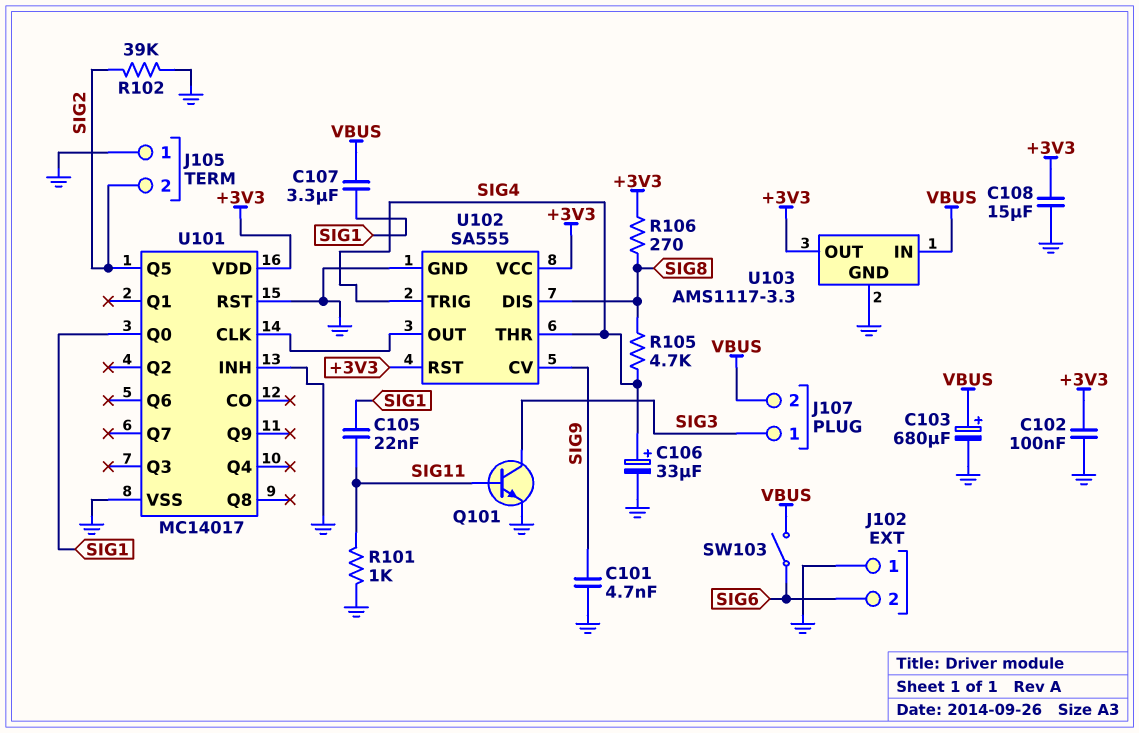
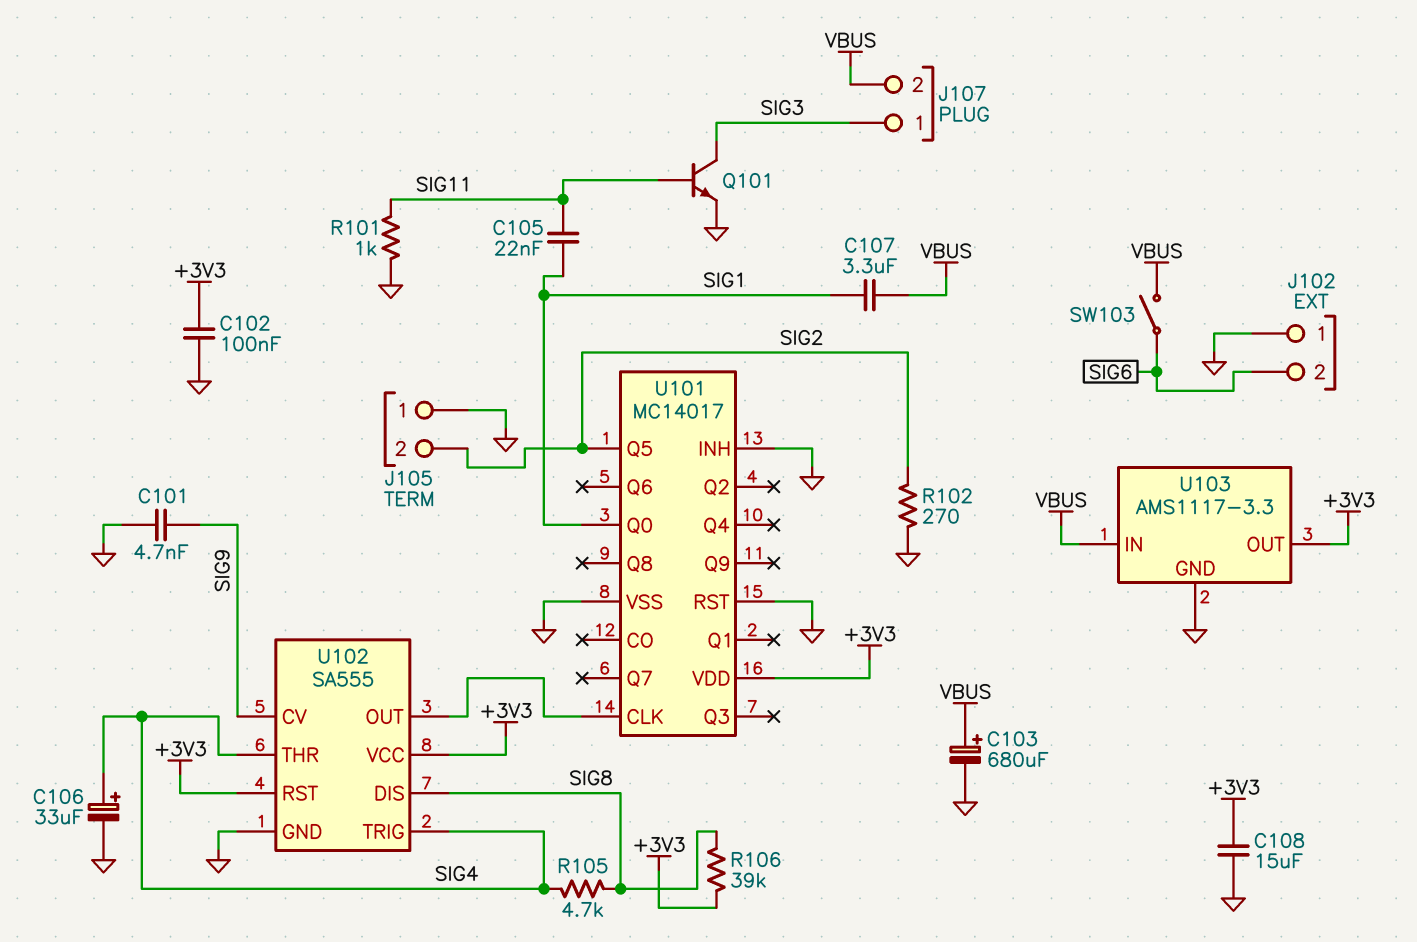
R102: 39k (GND, SIG2) -> 270 (GND, SIG2)
R106: 270 (+3V3, SIG8) -> 39k (+3V3, SIG8)

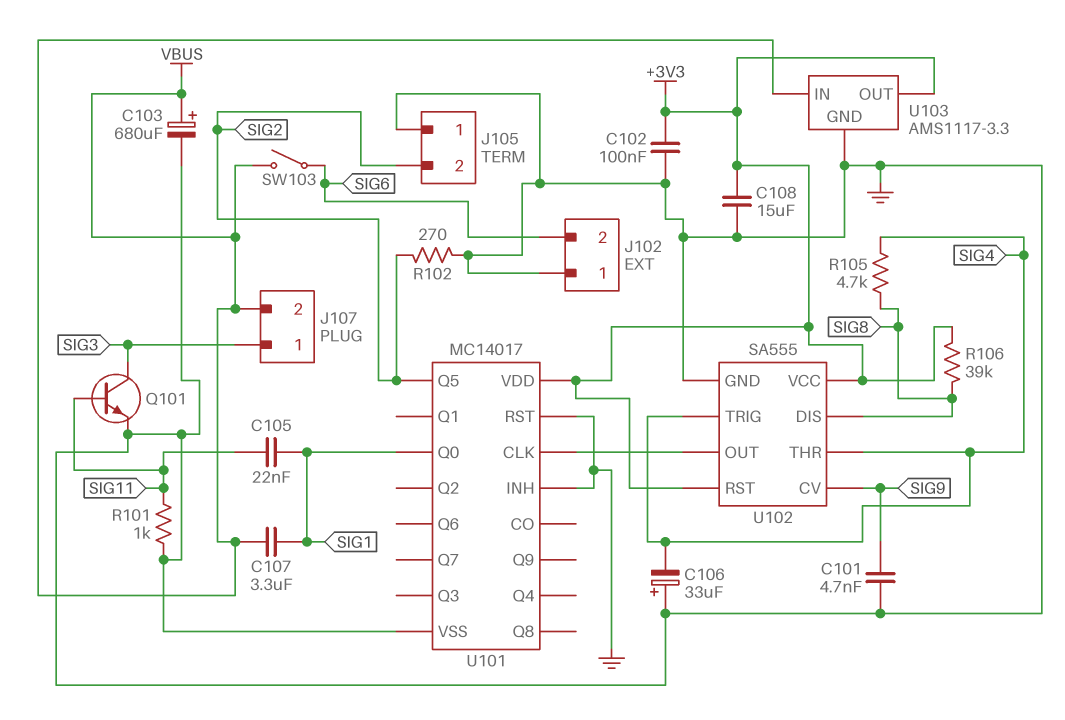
C106: 33uF (plus SIG4, minus GND) -> 33uF (plus GND, minus SIG4)

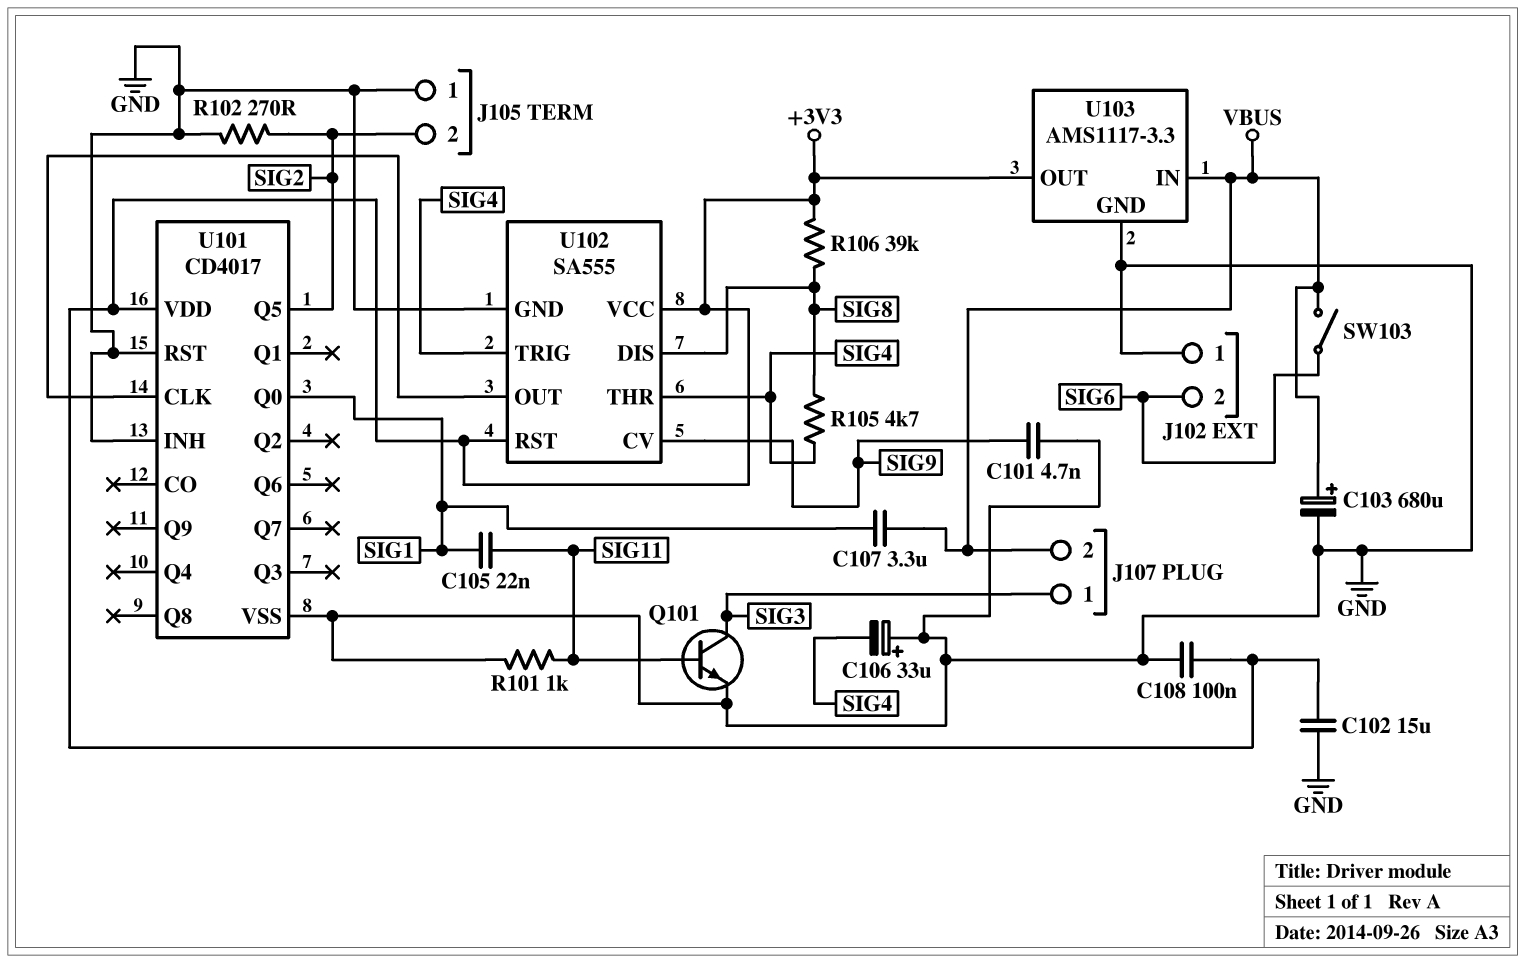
C102: 100nF (+3V3, GND) -> 15uF (+3V3, GND)
C108: 15uF (+3V3, GND) -> 100nF (+3V3, GND)
U101: MC14017 -> CD4017

